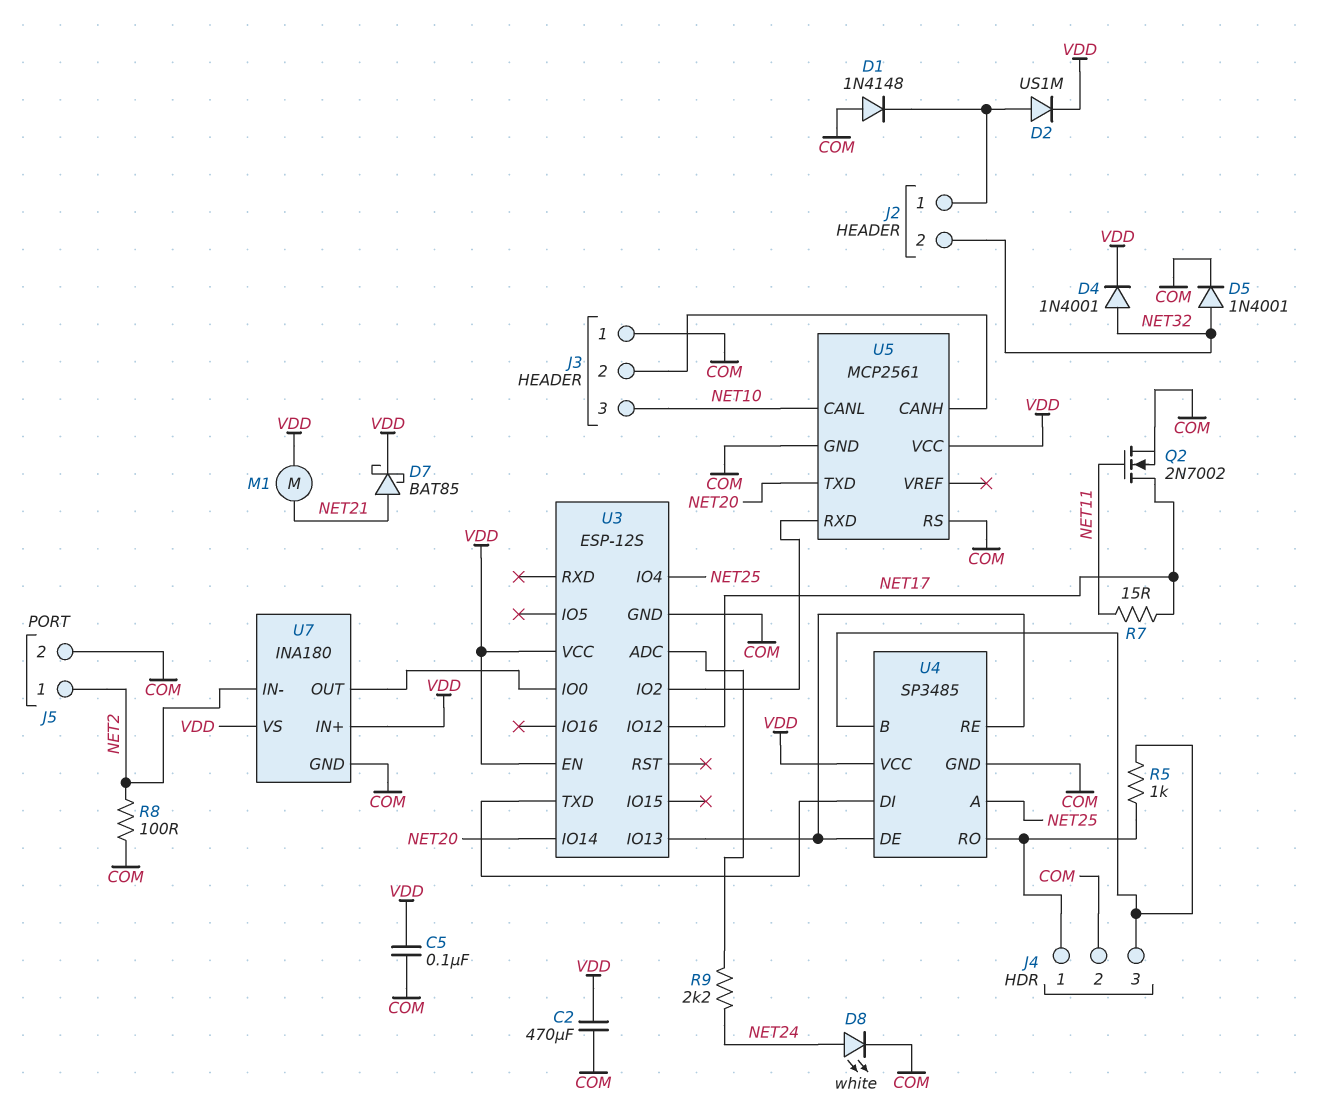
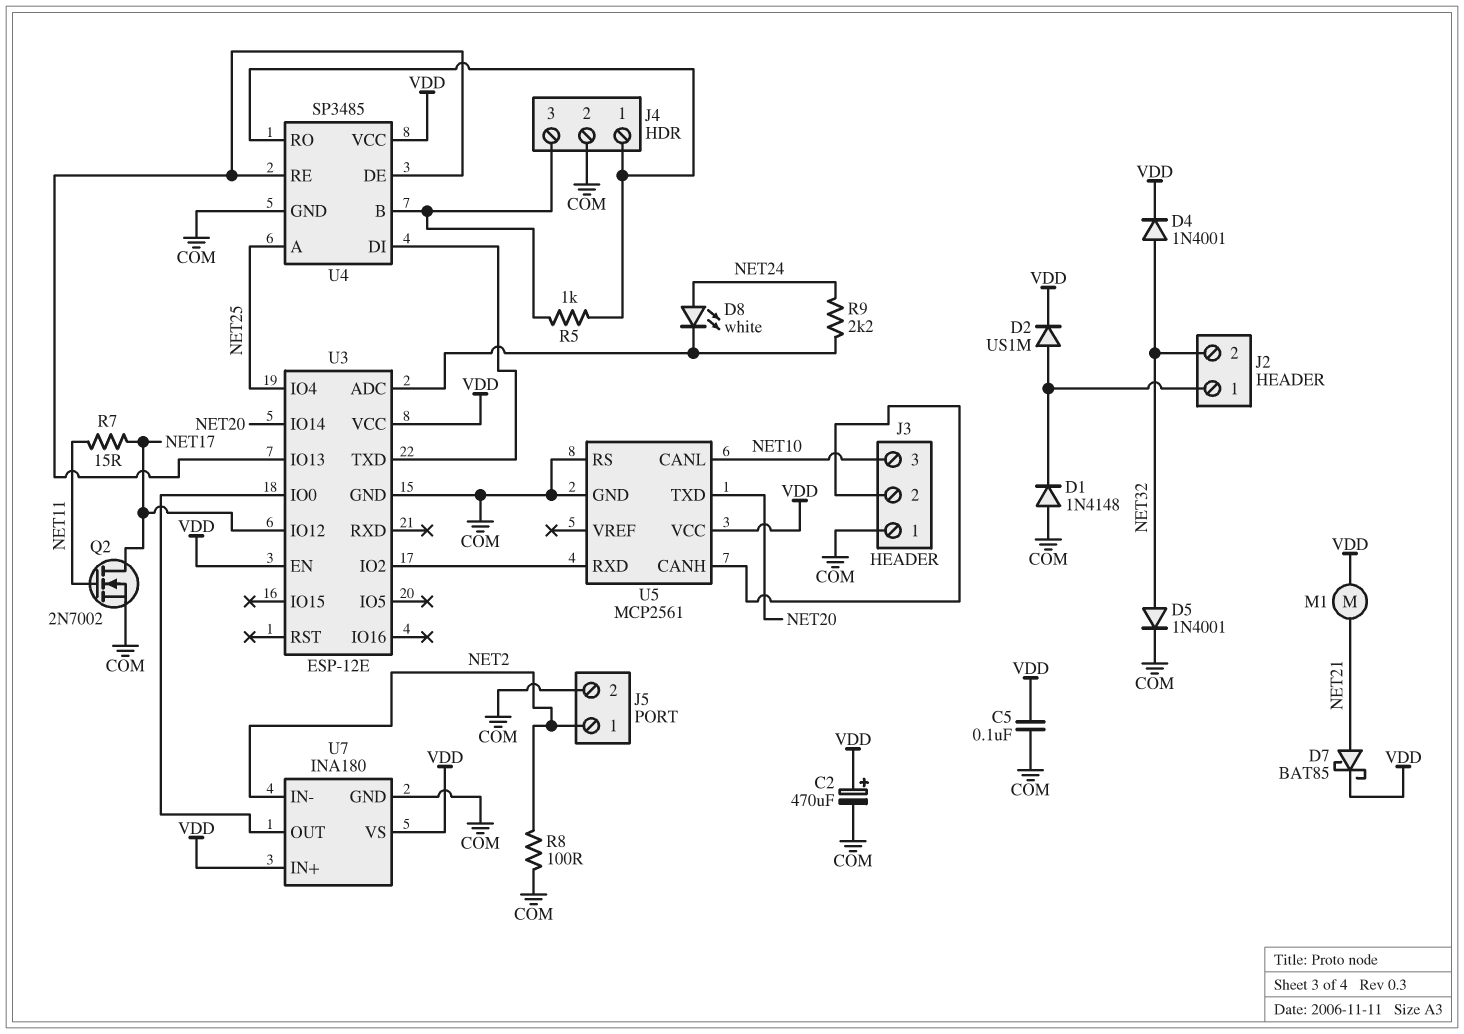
C2: 470uF (COM, VDD) -> 470uF (plus VDD, minus COM)
D8: LED white (A NET24, K COM) -> LED white (A NET24, K U3/ADC)
U3: ESP-12S -> ESP-12E

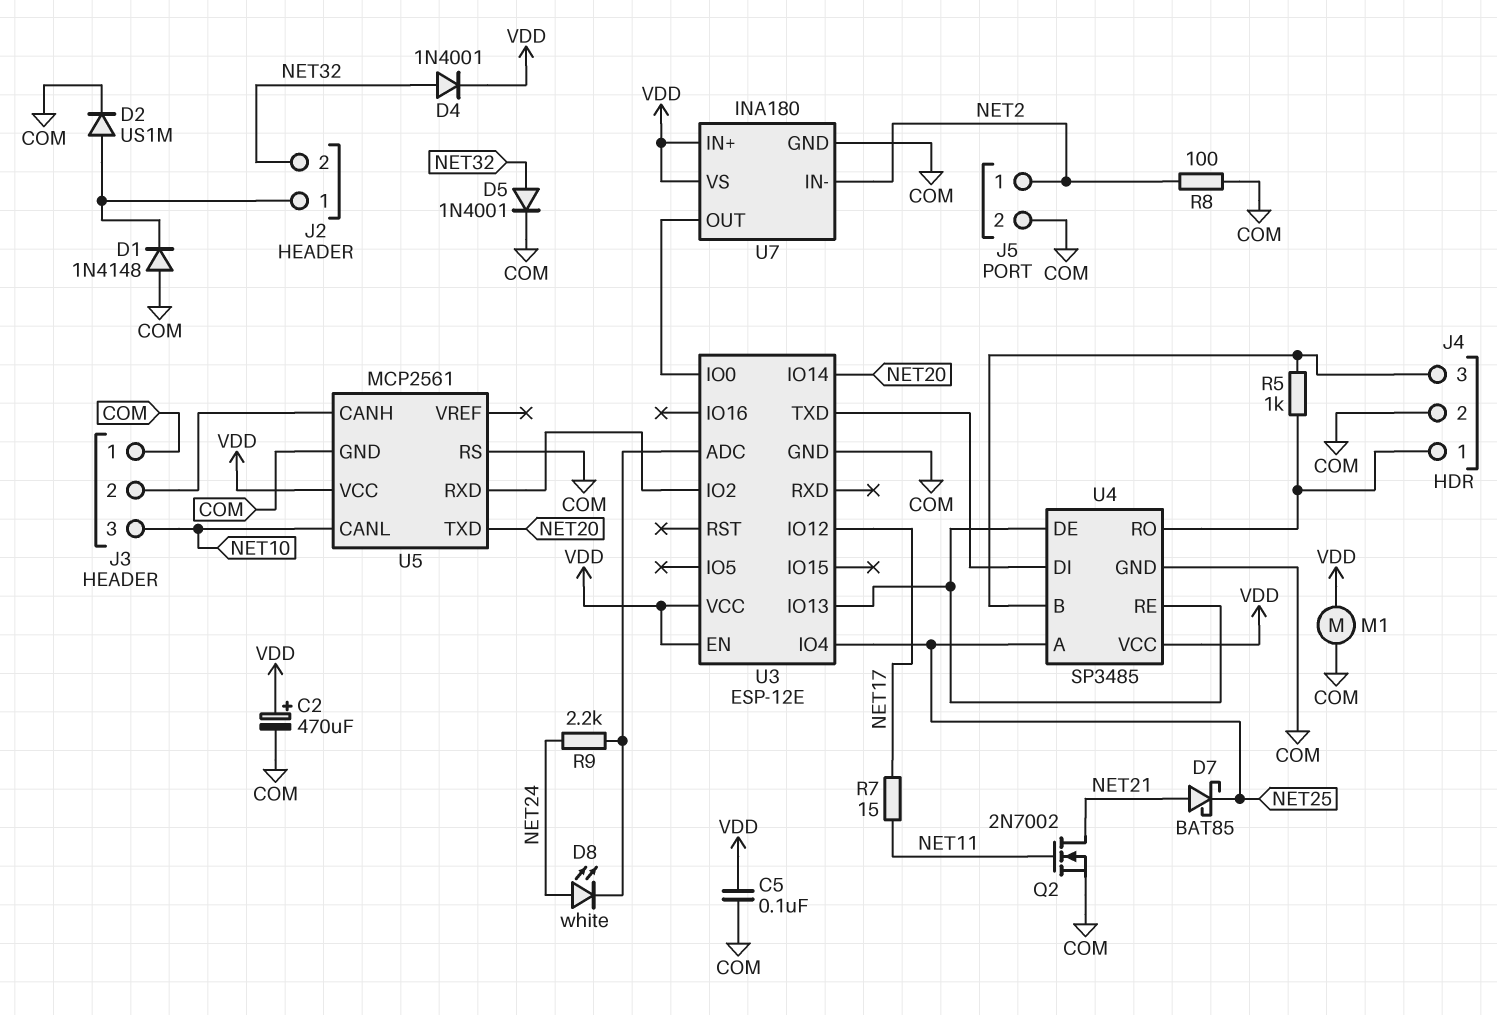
D2: diode US1M (A J2/1, K VDD) -> diode US1M (A J2/1, K COM)
D7: schottky BAT85 (A NET21, K VDD) -> schottky BAT85 (A NET21, K NET25)
M1: motor (NET21, VDD) -> motor (COM, VDD)
Q2: NMOS 2N7002 (G NET11, D NET17, S COM) -> NMOS 2N7002 (G NET11, D NET21, S COM)

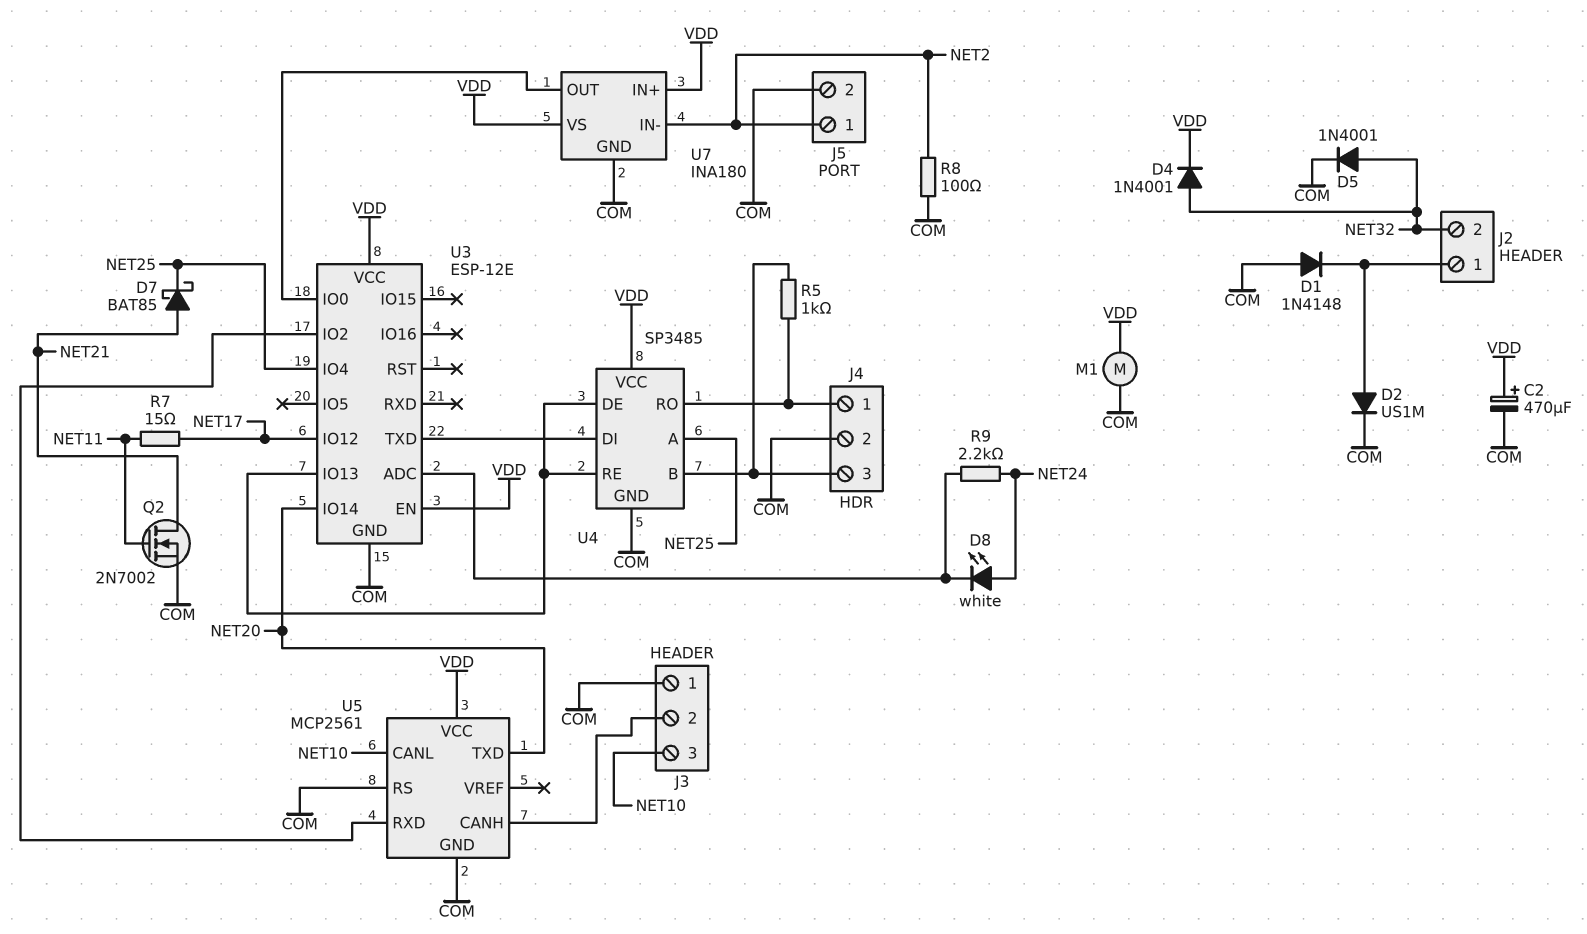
C5: 100nF (COM, VDD) -> none

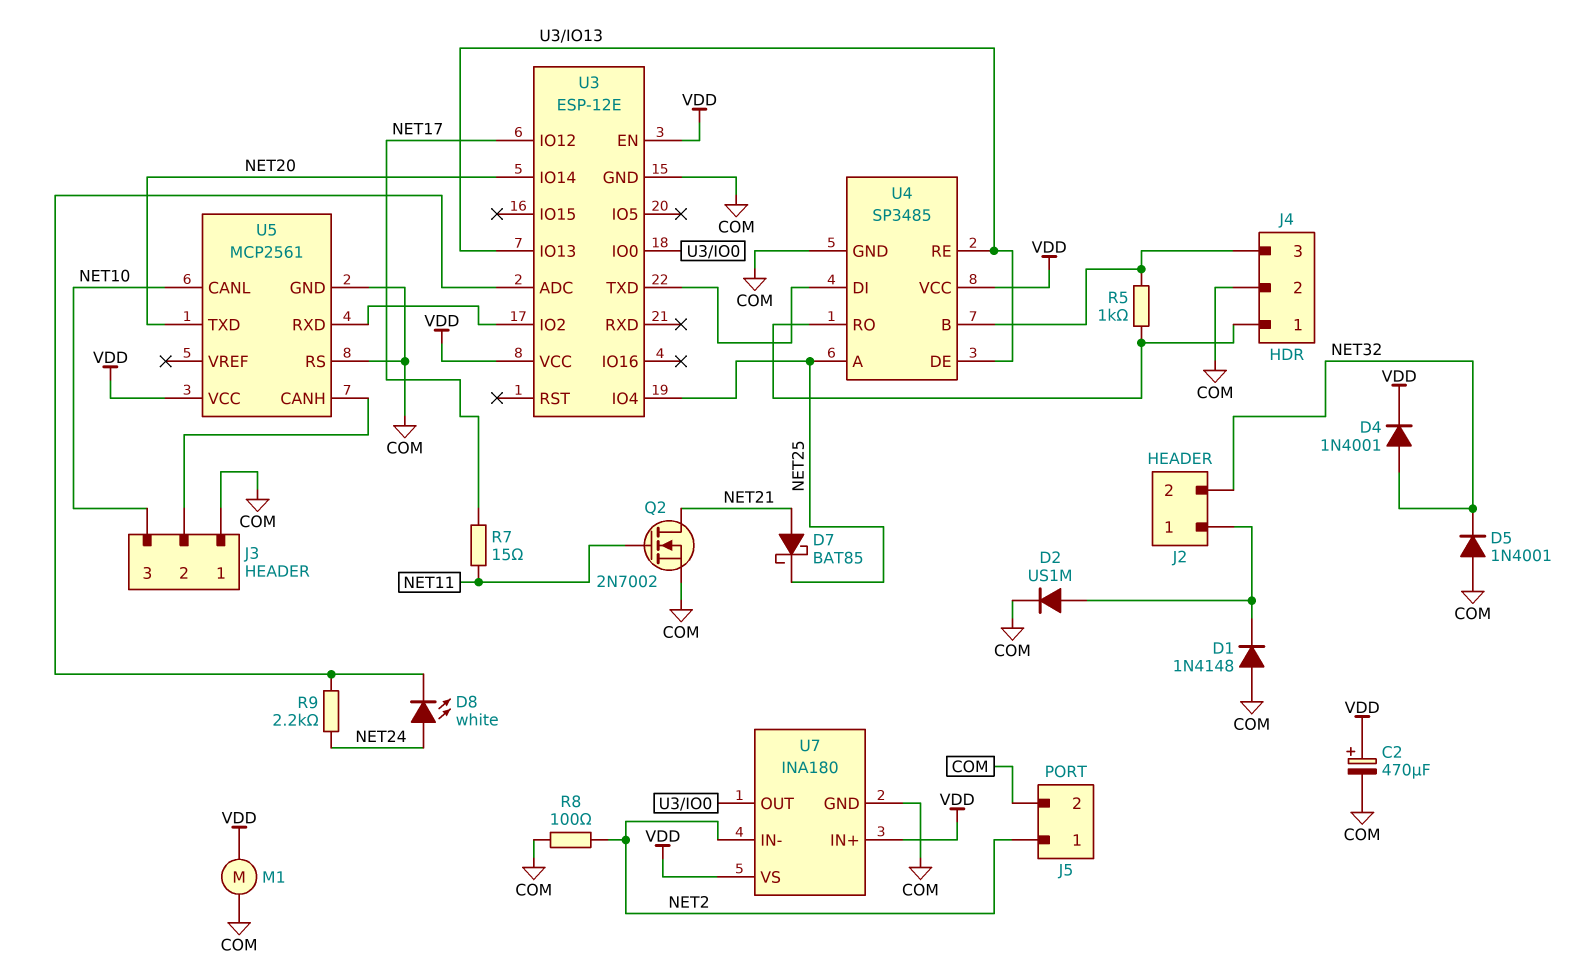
D5: diode 1N4001 (A NET32, K COM) -> diode 1N4001 (A COM, K NET32)

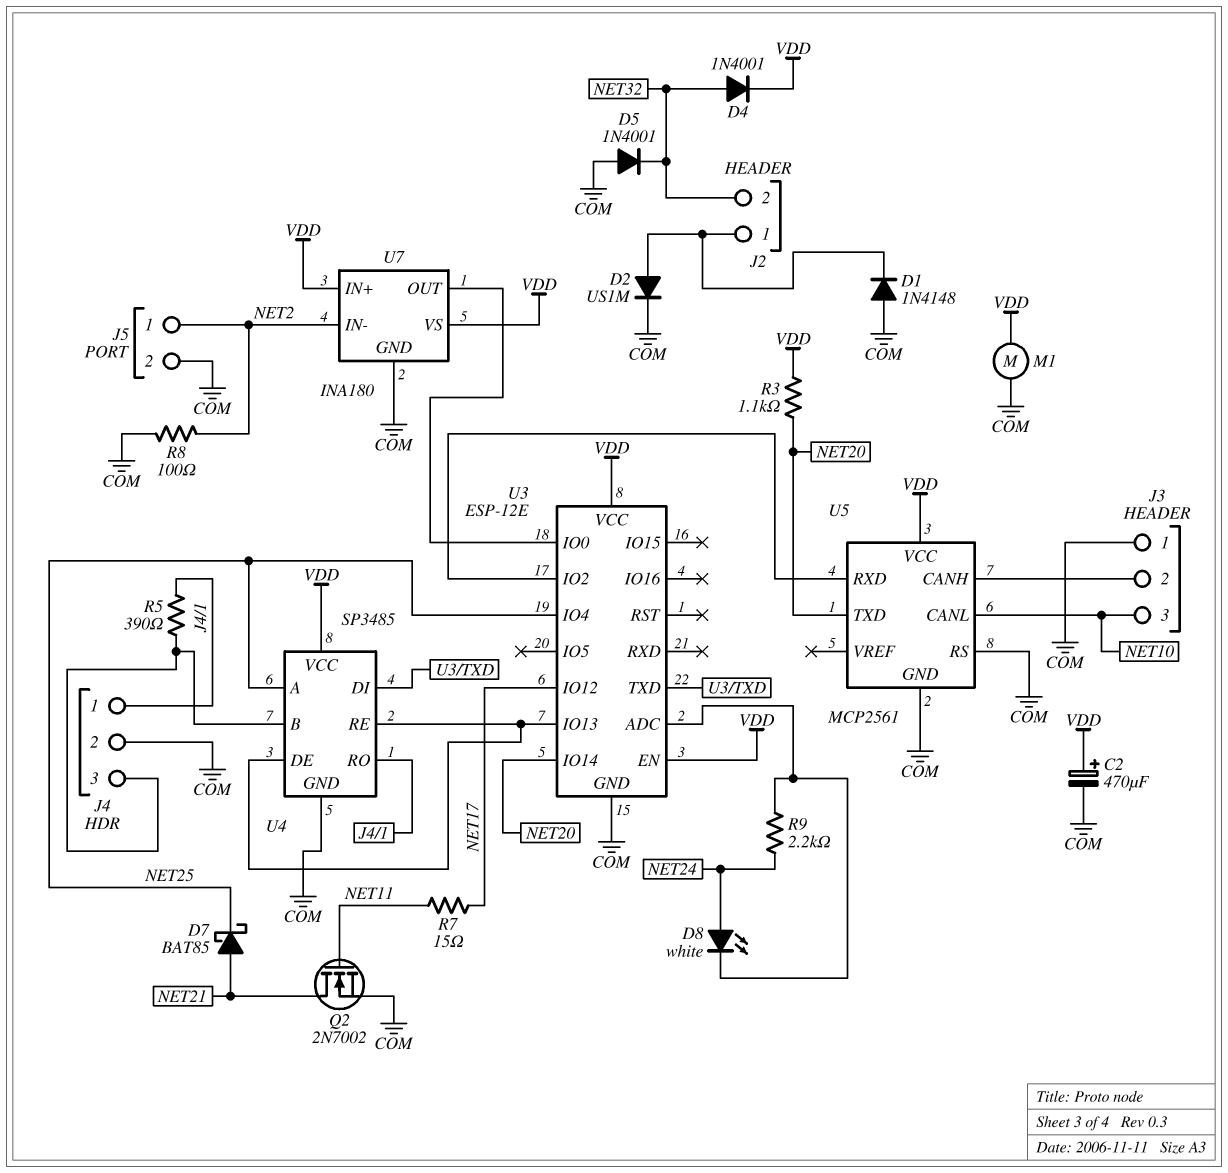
R3: none -> 1.1k (NET20, VDD)
R5: 1k (J4/1, J4/3) -> 390 (J4/1, J4/3)

